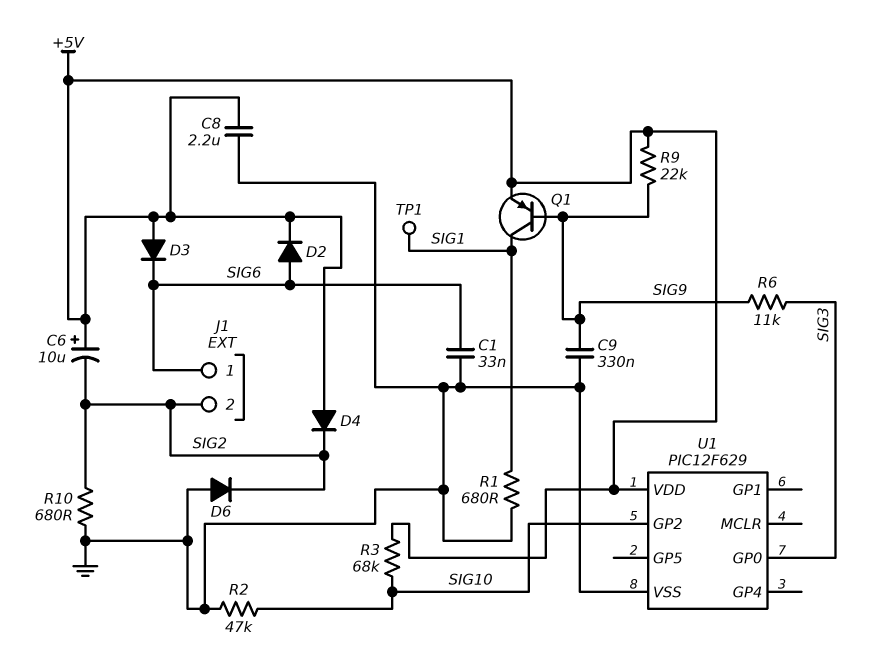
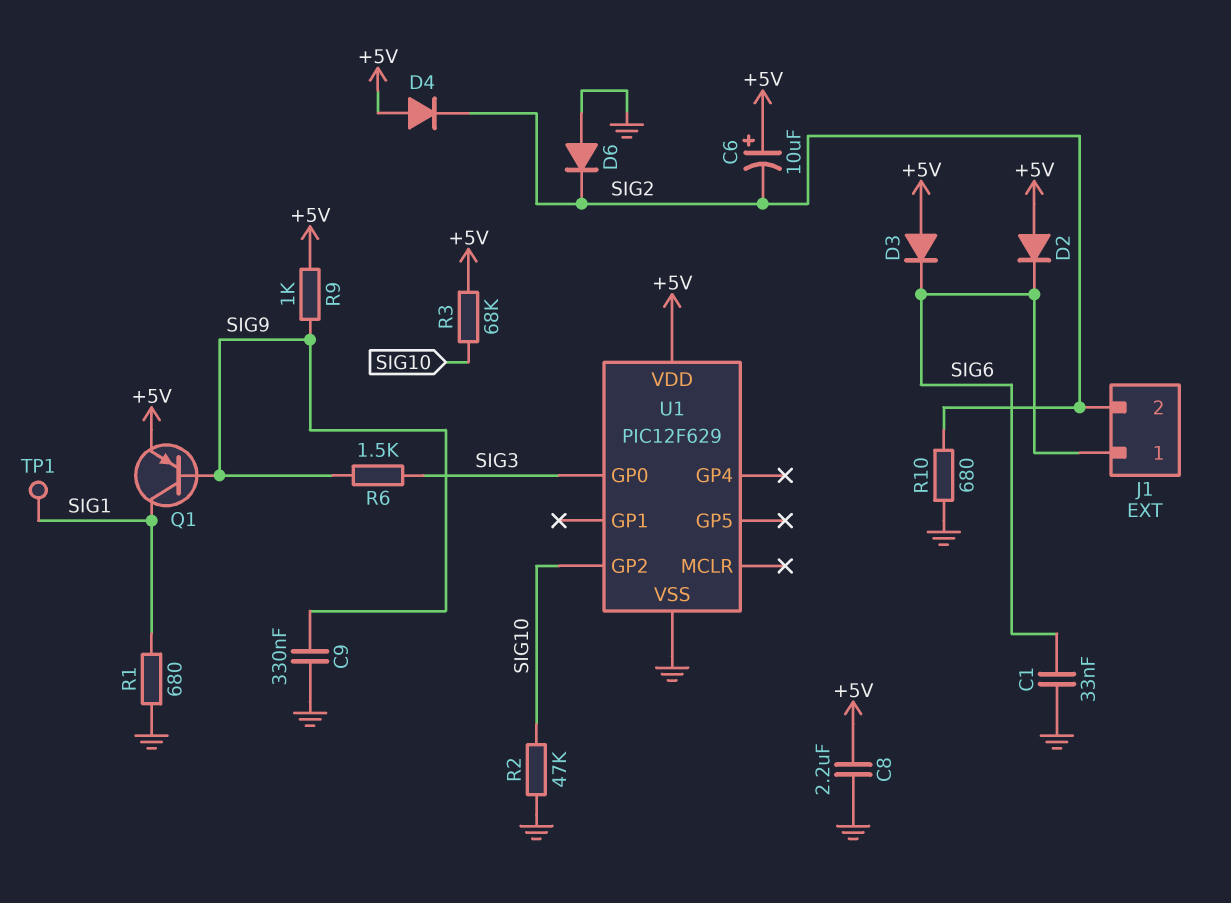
D2: diode (A SIG6, K +5V) -> diode (A +5V, K SIG6)
R6: 11k (SIG3, SIG9) -> 1.5k (SIG3, SIG9)
R9: 22k (+5V, SIG9) -> 1k (+5V, SIG9)

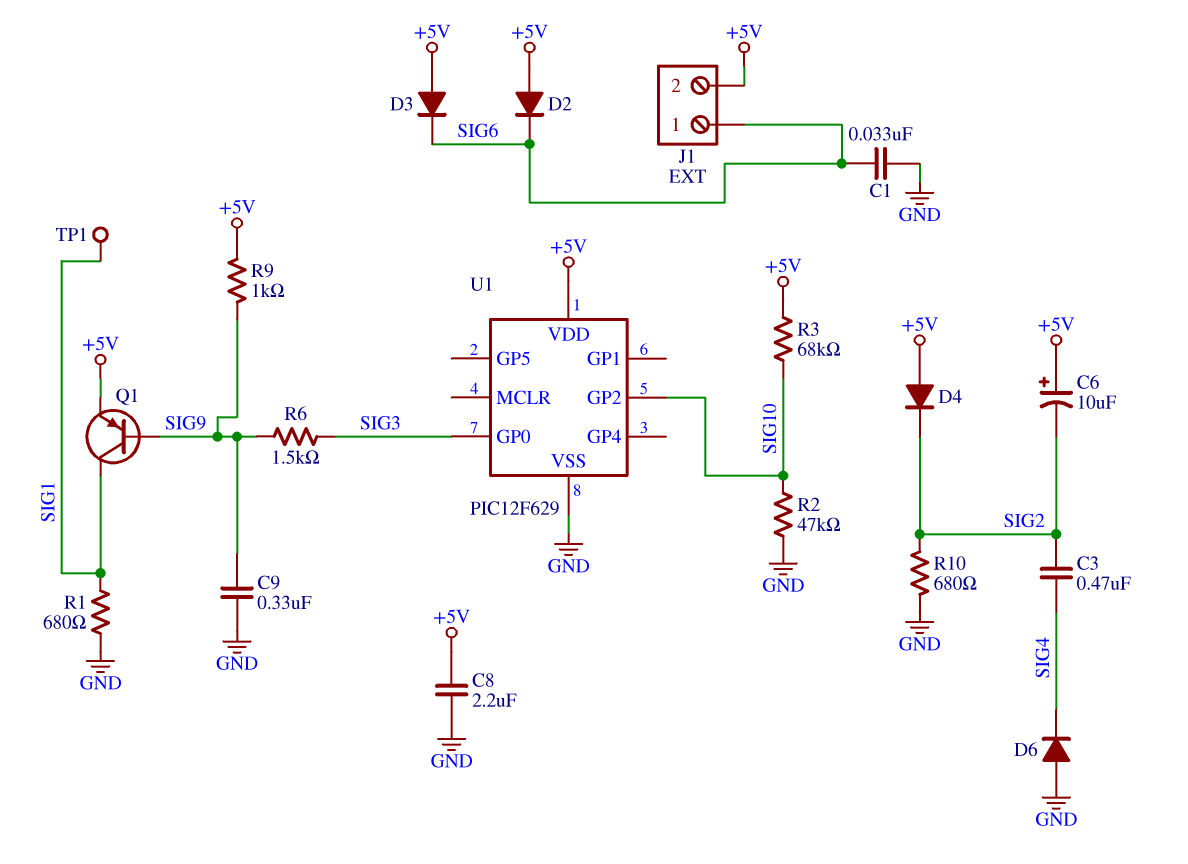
C3: none -> 470nF (SIG2, SIG4)
D6: diode (A GND, K SIG2) -> diode (A GND, K SIG4)
J1 pin 2: SIG2 -> +5V

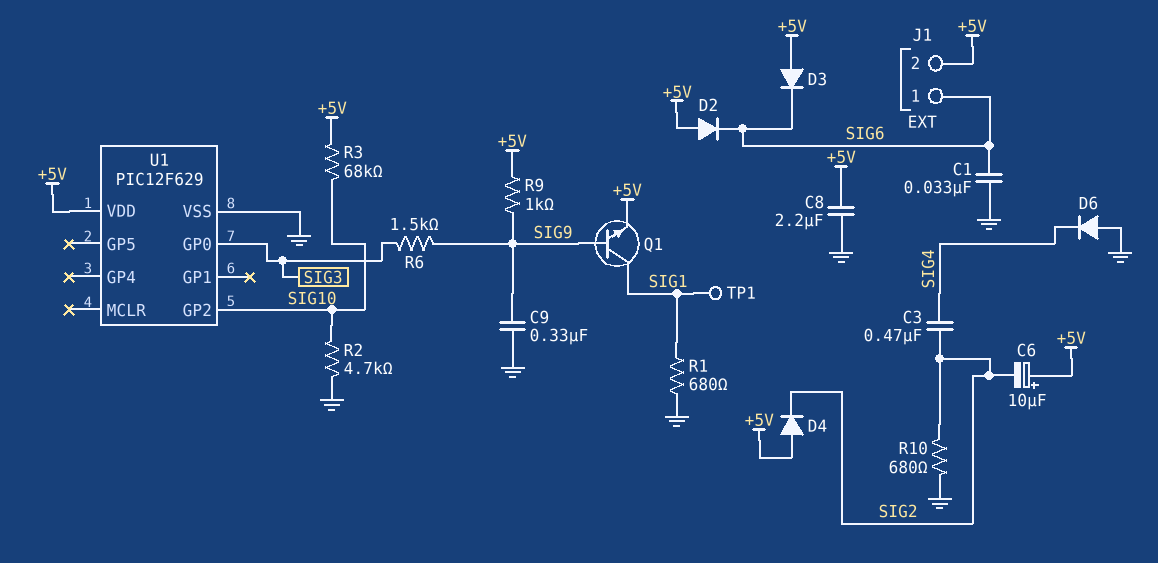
Q1: PNP (B SIG9, C SIG1, E +5V) -> NPN (B SIG9, C SIG1, E +5V)
R2: 47k (GND, SIG10) -> 4.7k (GND, SIG10)

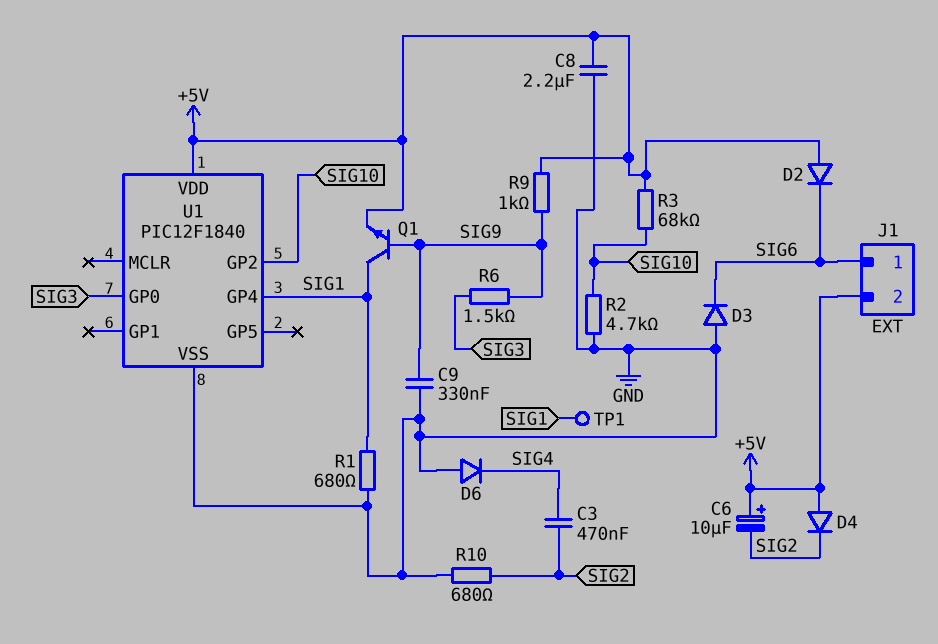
C1: 33nF (GND, SIG6) -> none
D3: diode (A +5V, K SIG6) -> diode (A GND, K SIG6)
U1: PIC12F629 -> PIC12F1840
U1 pin GP4: none -> SIG1

